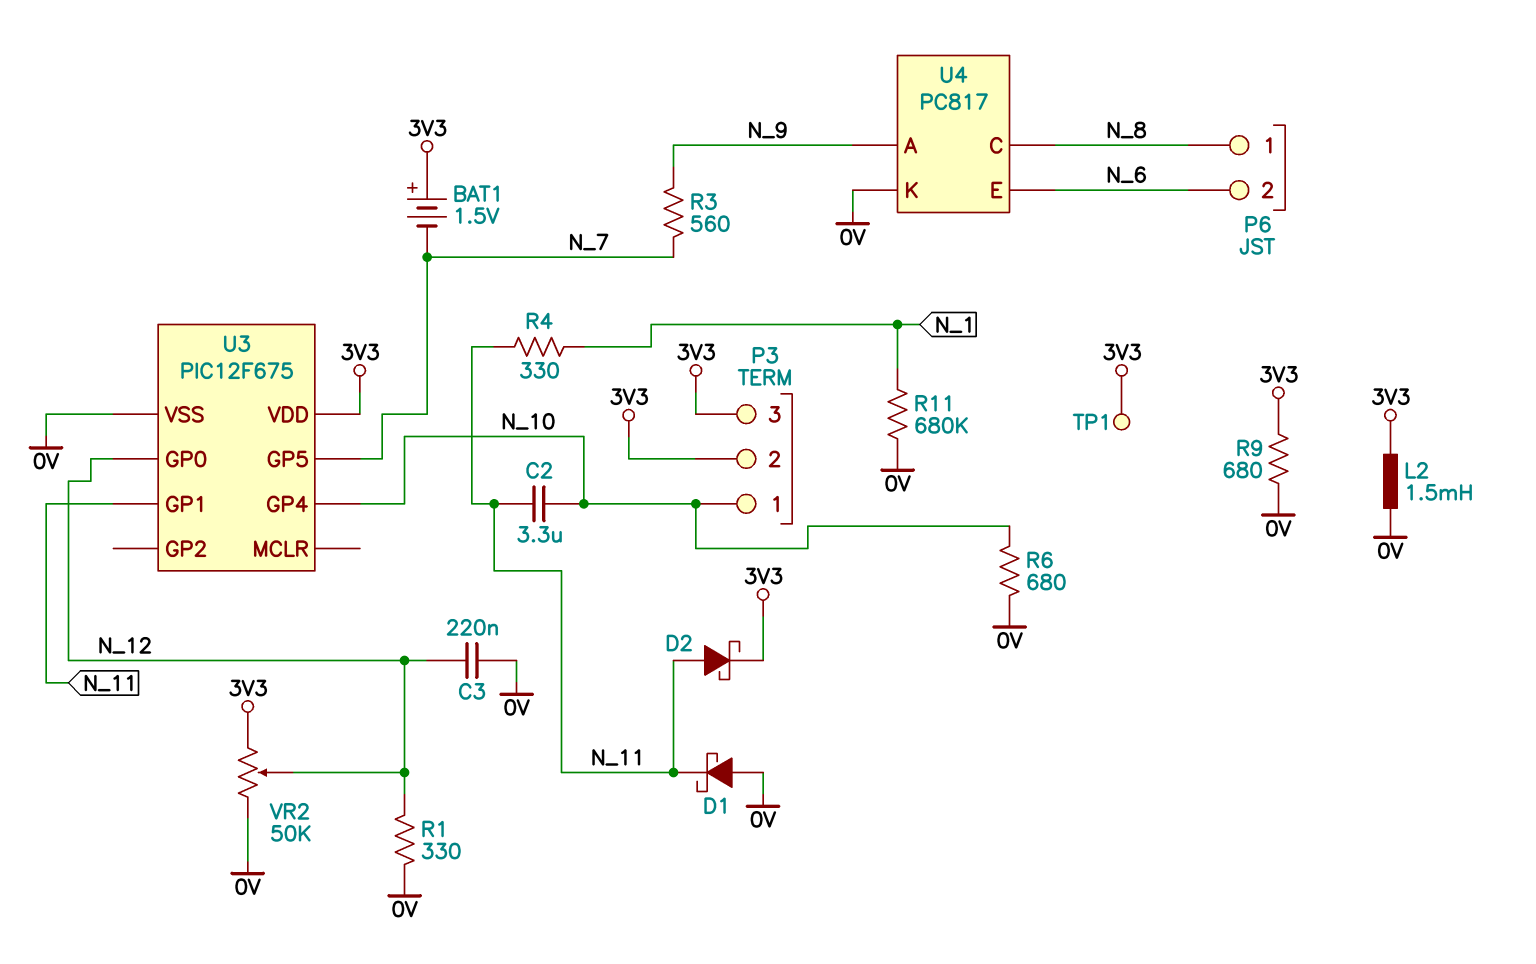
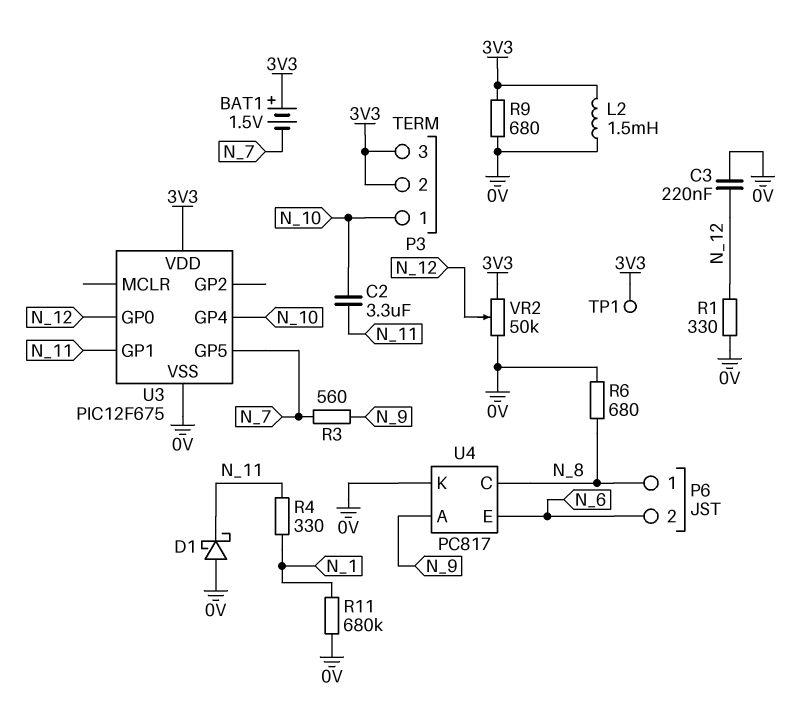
D2: schottky (A N_11, K 3V3) -> none
R6: 680 (0V, N_10) -> 680 (0V, N_8)

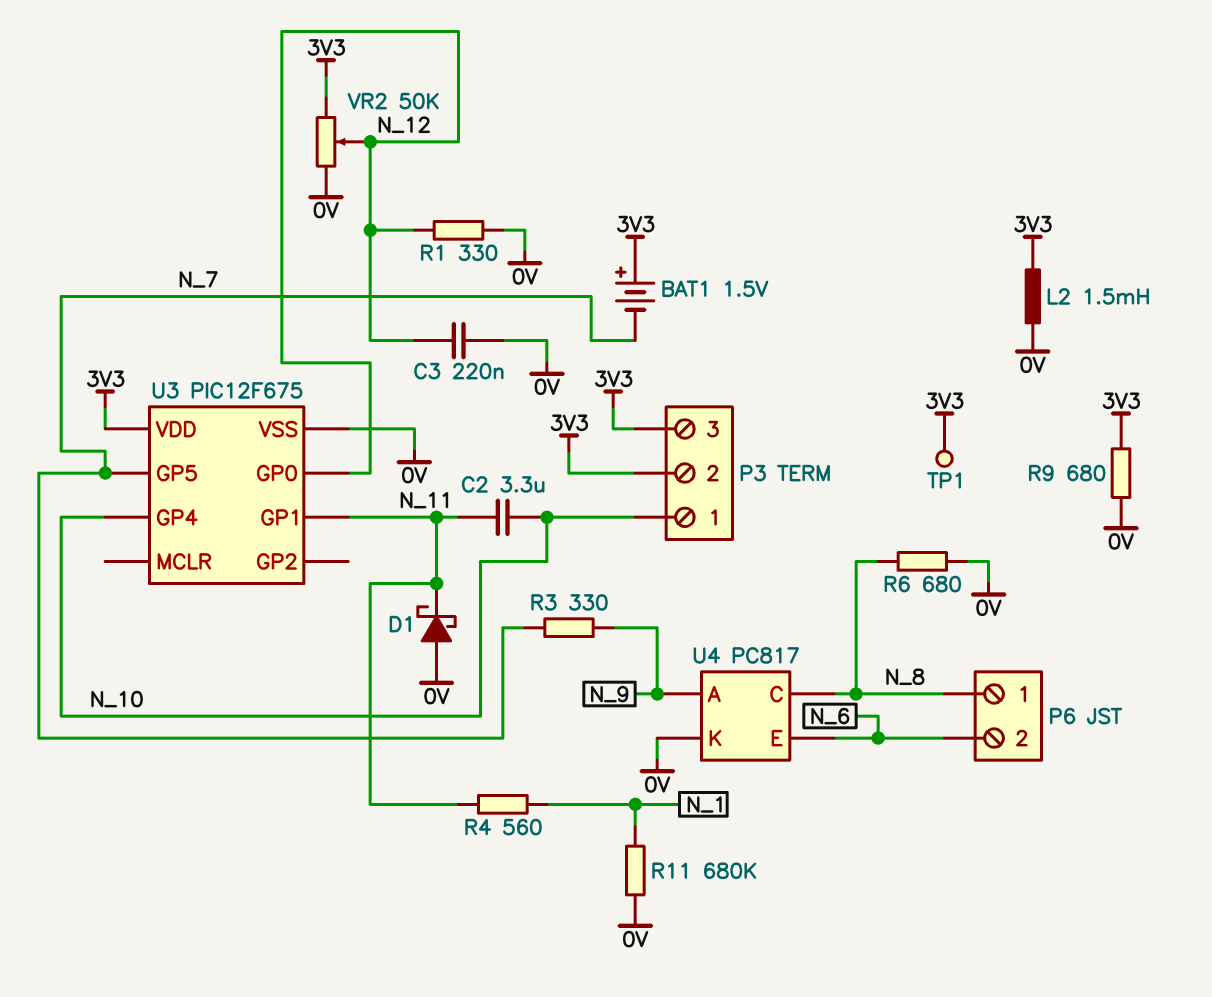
R3: 560 (N_7, N_9) -> 330 (N_7, N_9)
R4: 330 (N_1, N_11) -> 560 (N_1, N_11)

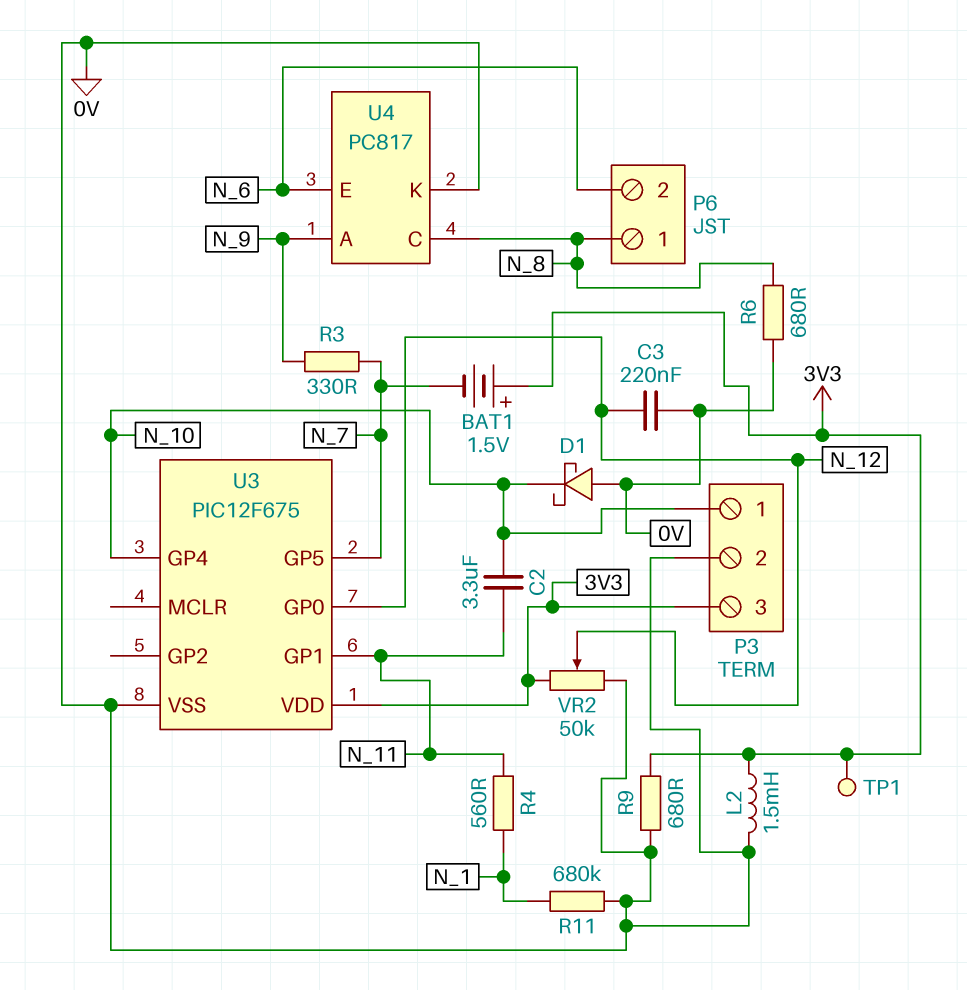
D1: schottky (A 0V, K N_11) -> schottky (A 0V, K N_10)
P3 pin 2: 3V3 -> 0V
R1: 330 (0V, N_12) -> none

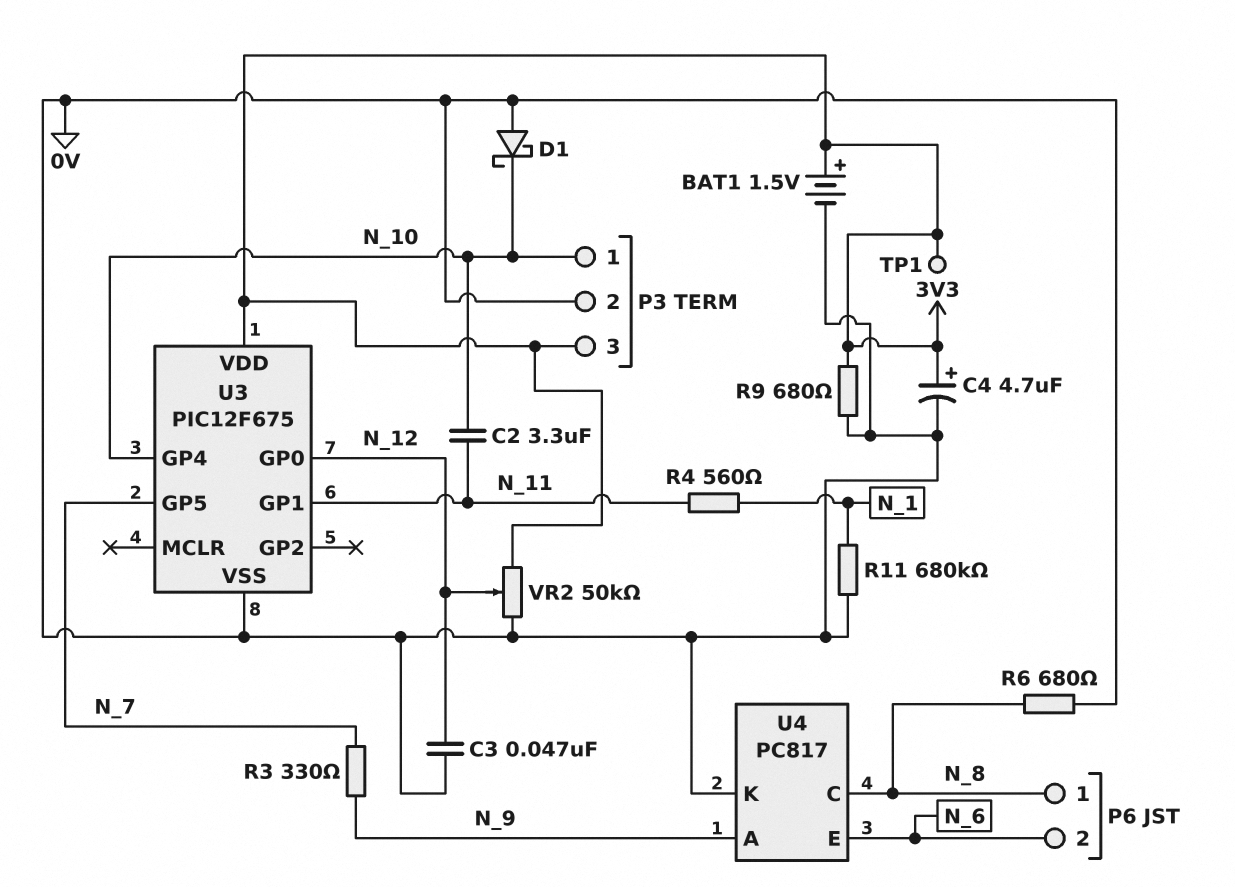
BAT1: 1.5V (plus 3V3, minus N_7) -> 1.5V (plus 3V3, minus 0V)
C3: 220nF (0V, N_12) -> 47nF (0V, N_12)
C4: none -> 4.7uF (plus 3V3, minus 0V)
L2: 1.5mH (0V, 3V3) -> none

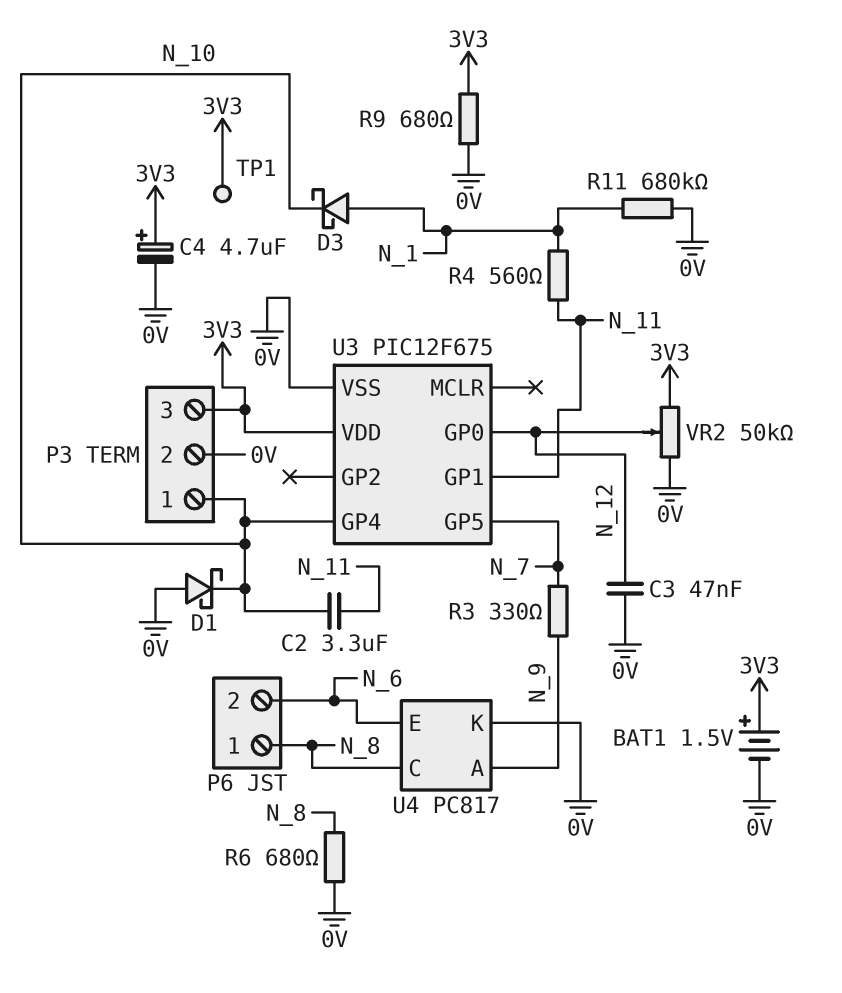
D3: none -> schottky (A N_1, K N_10)

